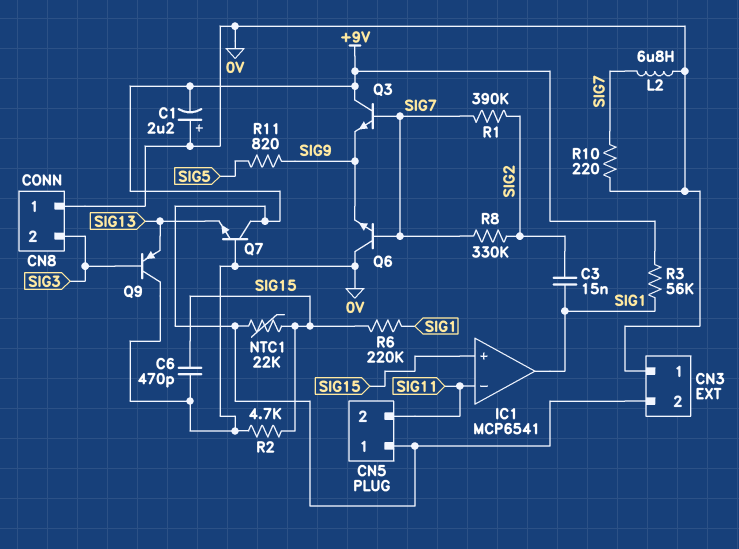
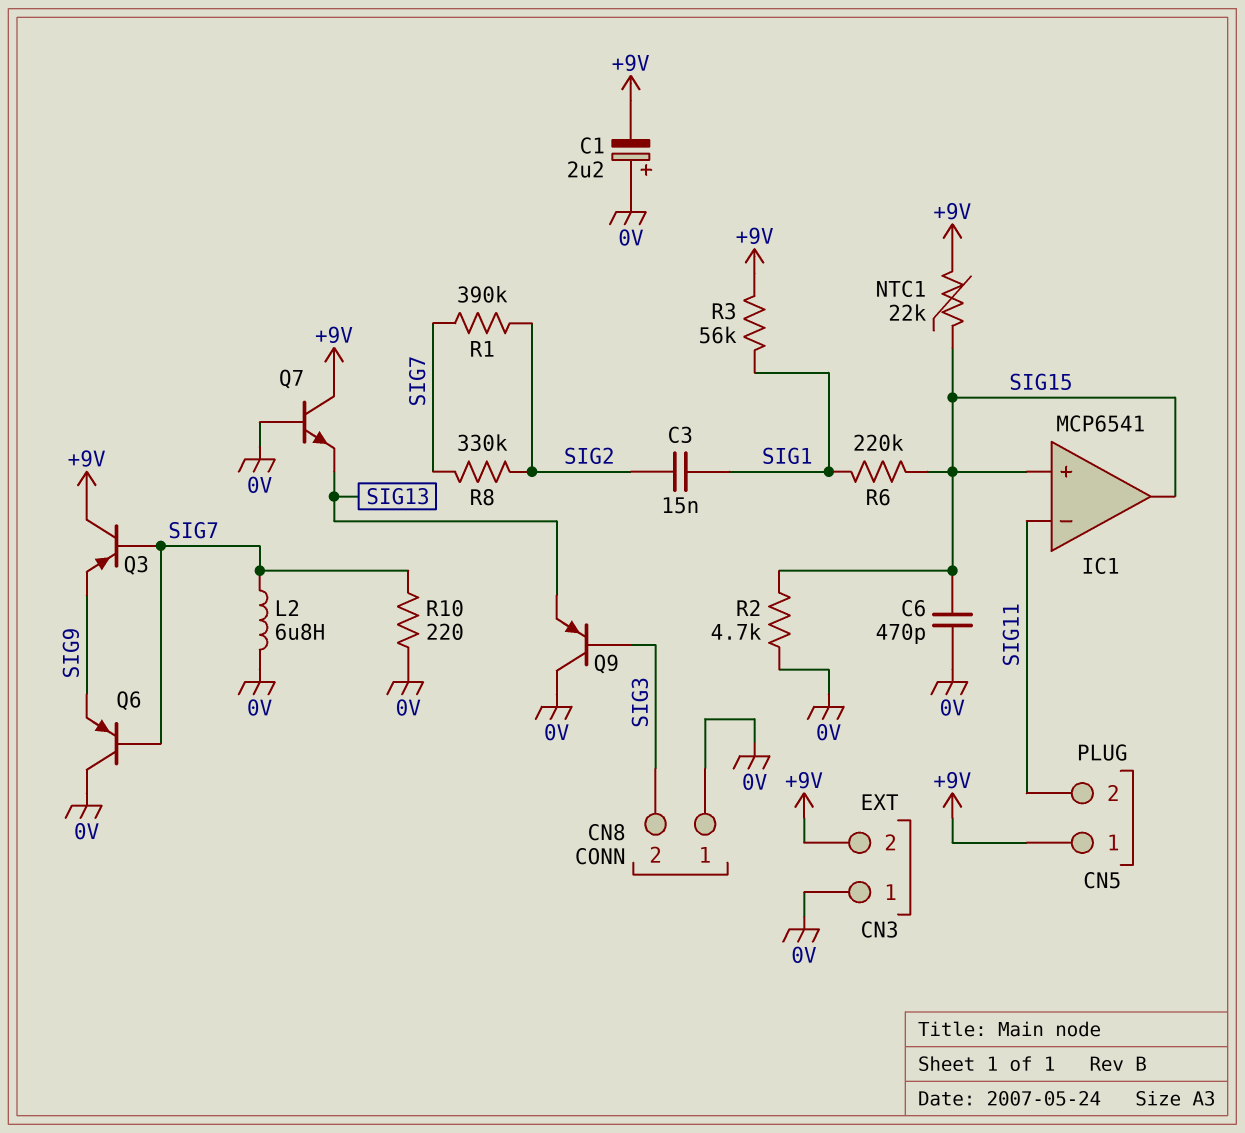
IC1 pin out: SIG1 -> SIG15
Q3: NPN (B SIG7, C +9V, E SIG9) -> PNP (B SIG7, C +9V, E SIG9)
Q6: NPN (B SIG7, C 0V, E SIG9) -> PNP (B SIG7, C 0V, E SIG9)
R11: 820 (SIG5, SIG9) -> none

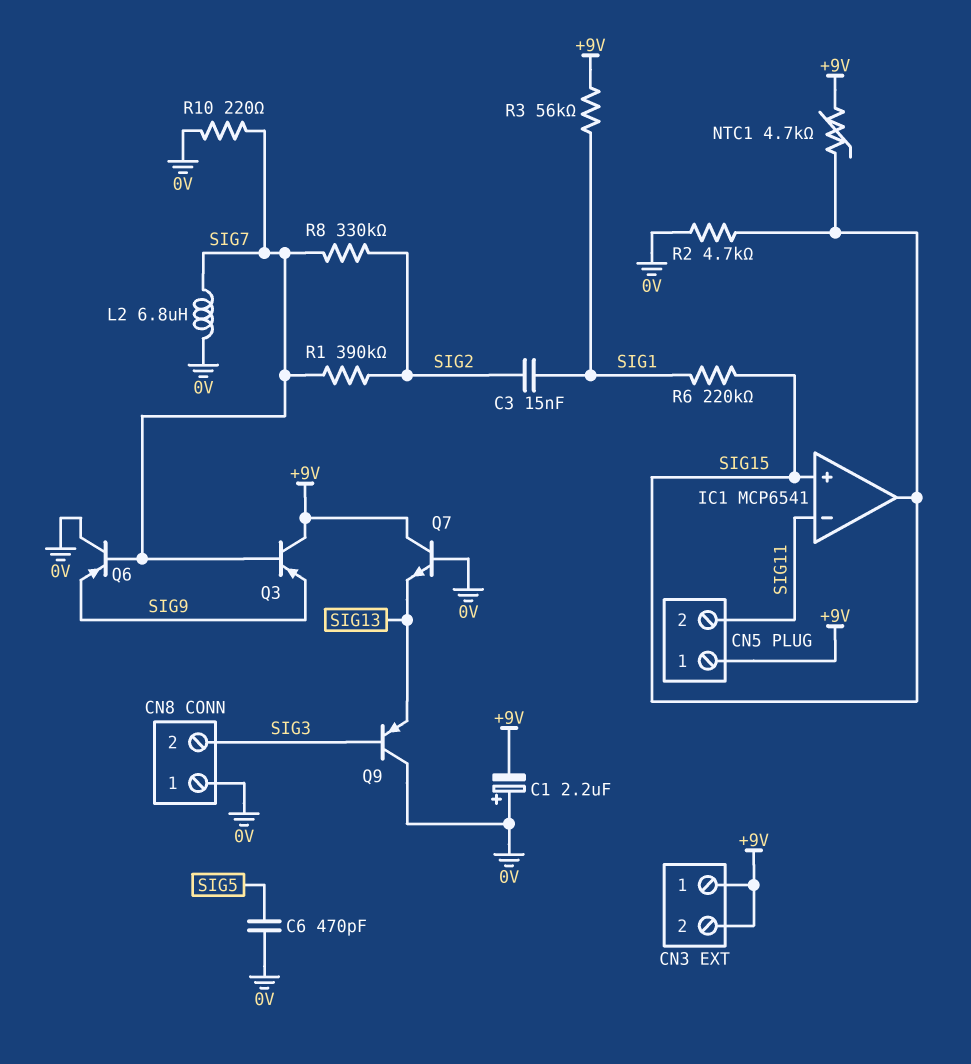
C6: 470pF (0V, SIG15) -> 470pF (0V, SIG5)
CN3 pin 1: 0V -> +9V
NTC1: 22k (+9V, SIG15) -> 4.7k (+9V, SIG15)

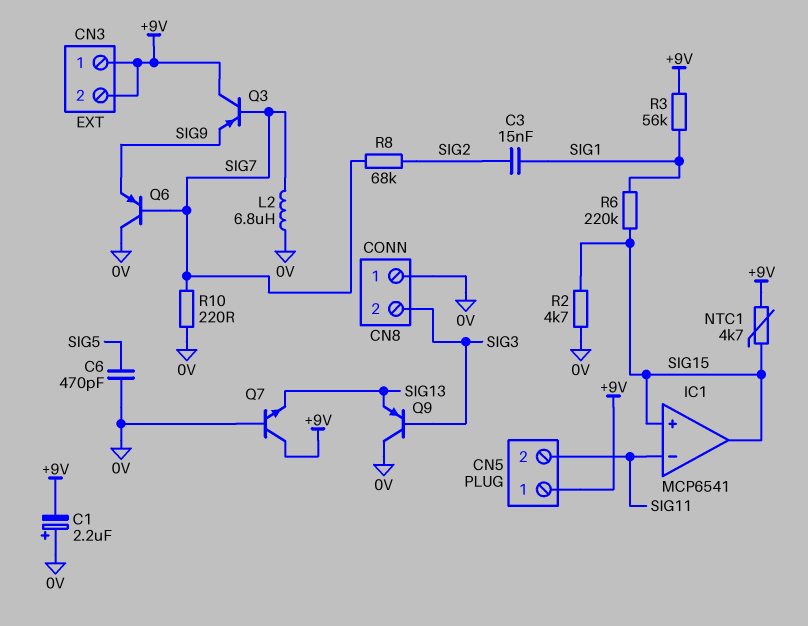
R1: 390k (SIG2, SIG7) -> none
R8: 330k (SIG2, SIG7) -> 68k (SIG2, SIG7)

